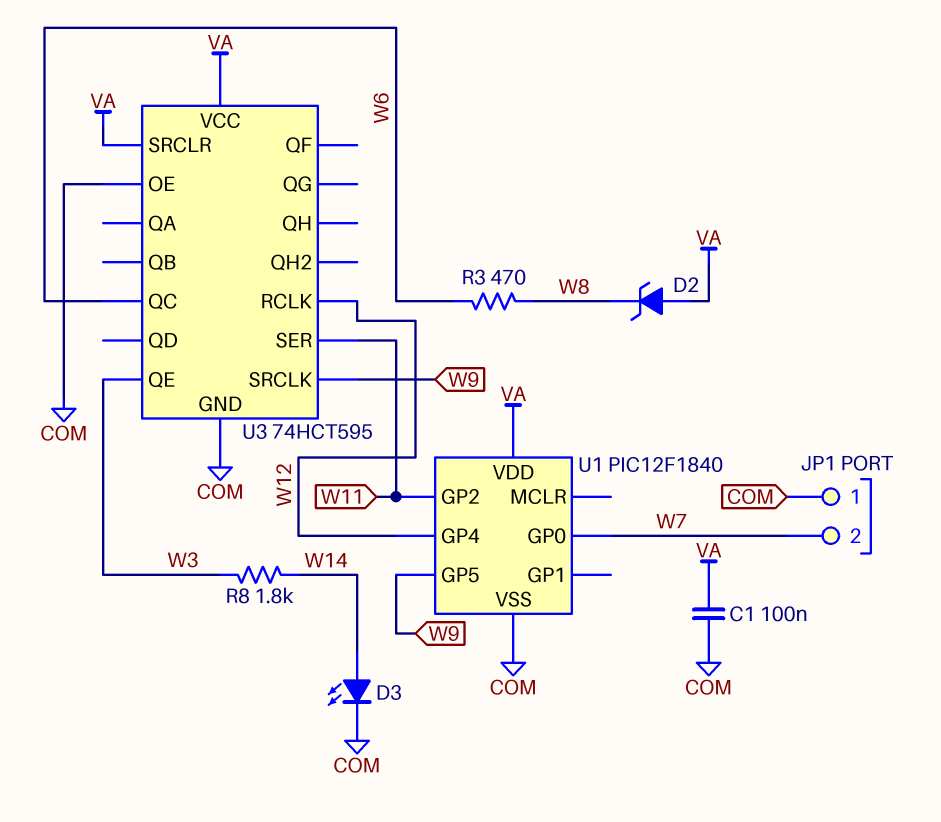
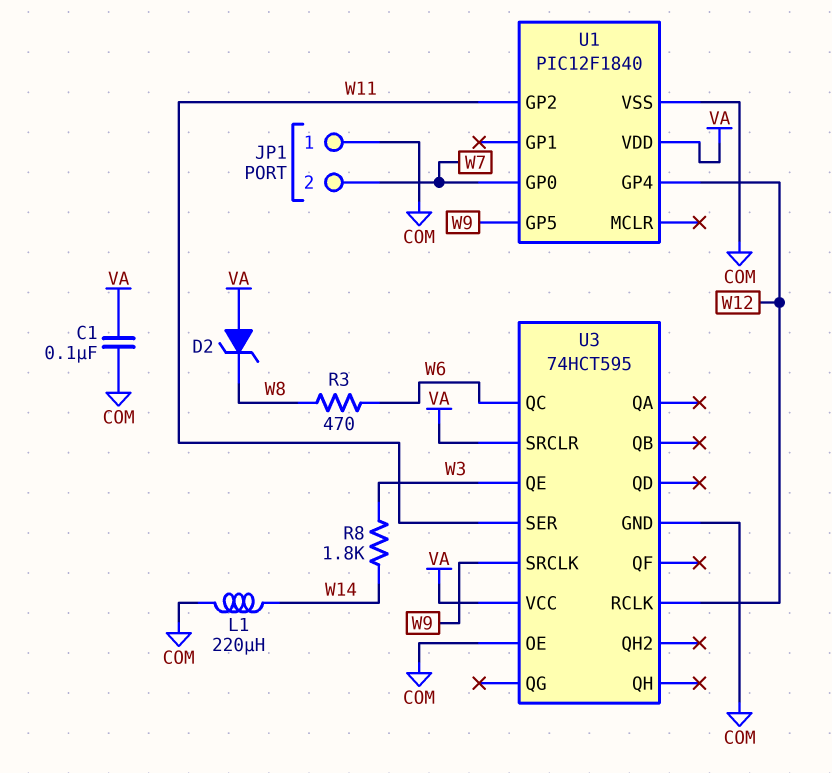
D3: LED (A W14, K COM) -> none
L1: none -> 220uH (COM, W14)

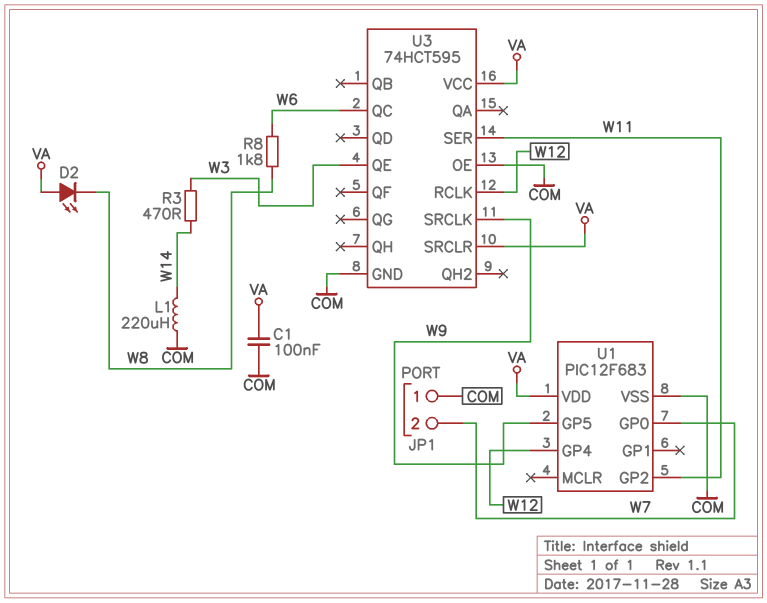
D2: zener (A VA, K W8) -> LED (A VA, K W8)
R3: 470 (W6, W8) -> 470 (W3, W14)
R8: 1.8k (W3, W14) -> 1.8k (W6, W8)
U1: PIC12F1840 -> PIC12F683

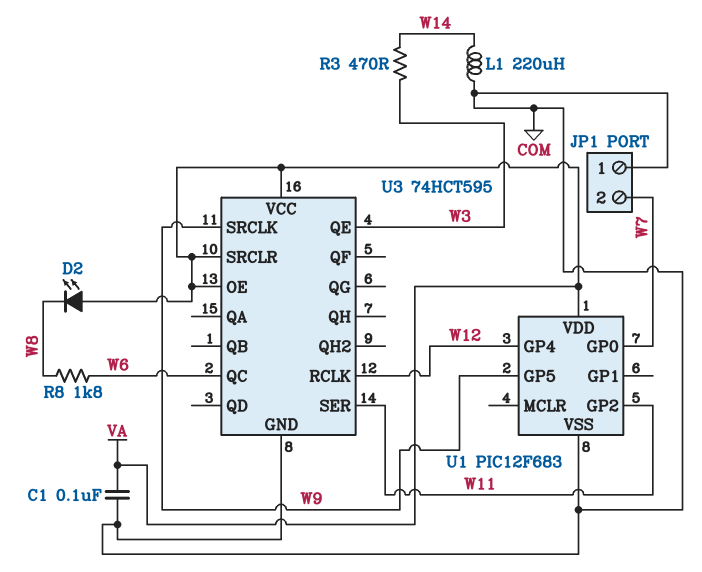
U3 pin OE: COM -> VA

